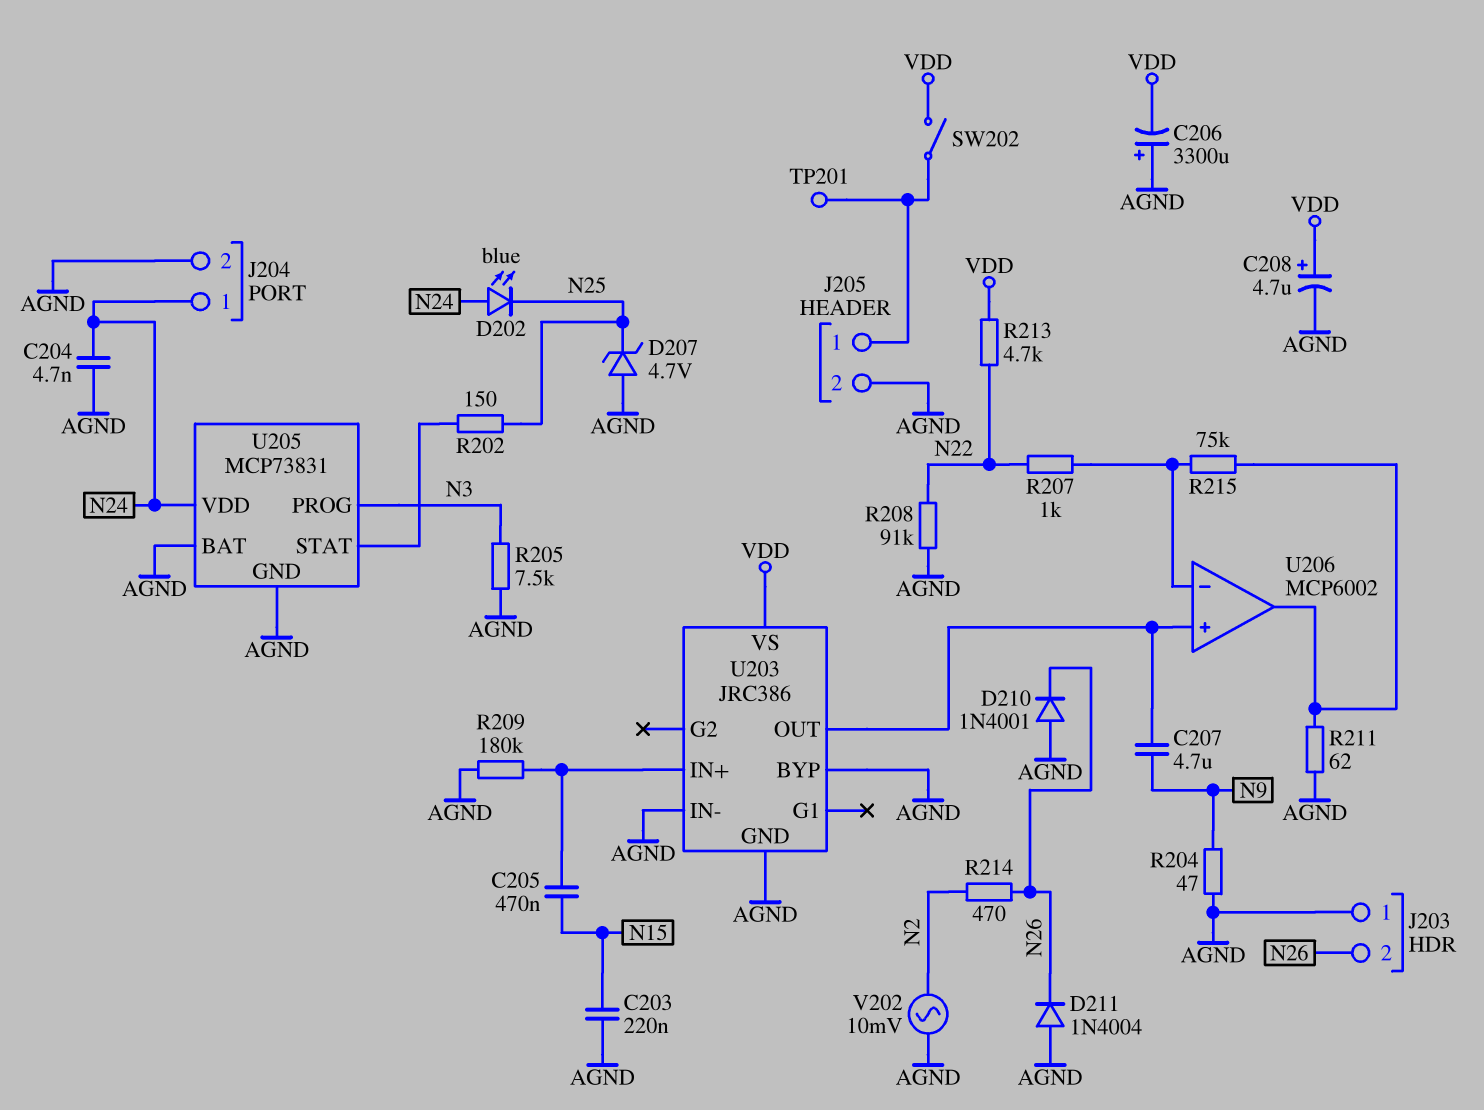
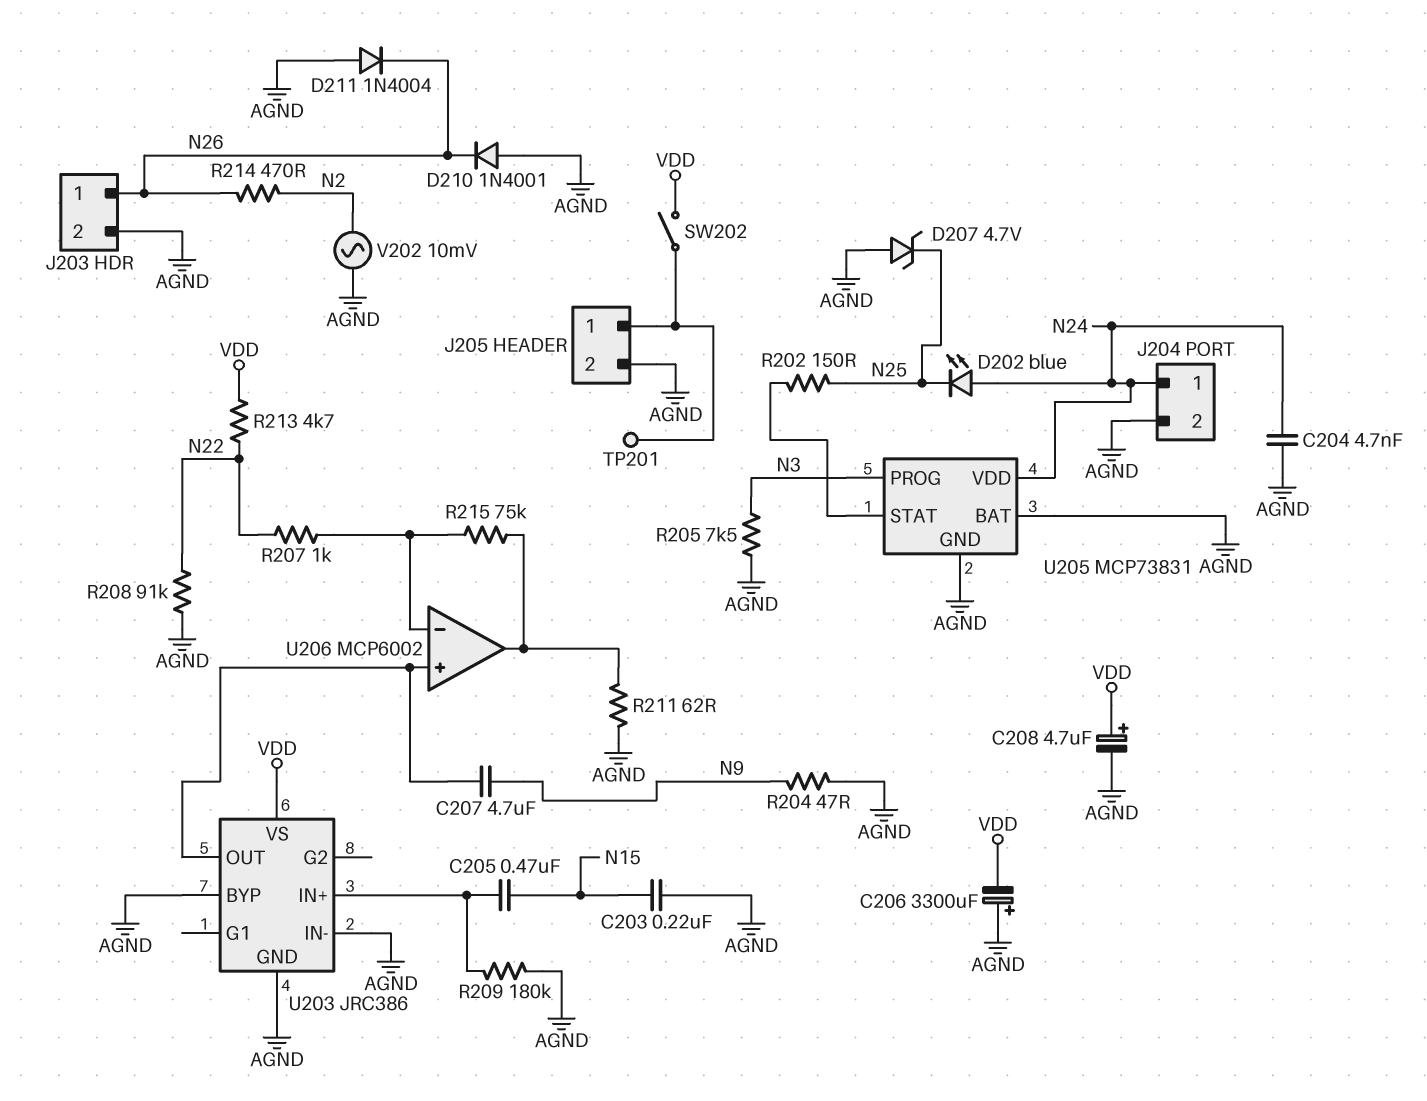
J203 pin 1: AGND -> N26
J203 pin 2: N26 -> AGND

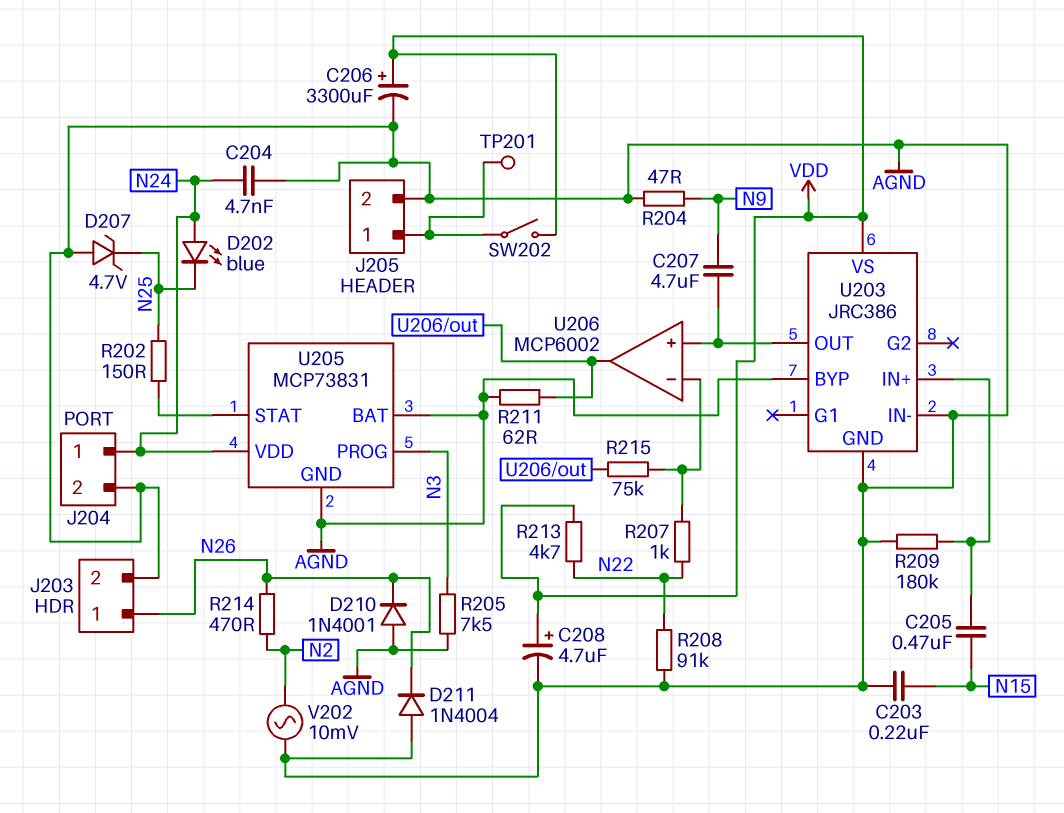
C206: 3300uF (plus AGND, minus VDD) -> 3300uF (plus VDD, minus AGND)

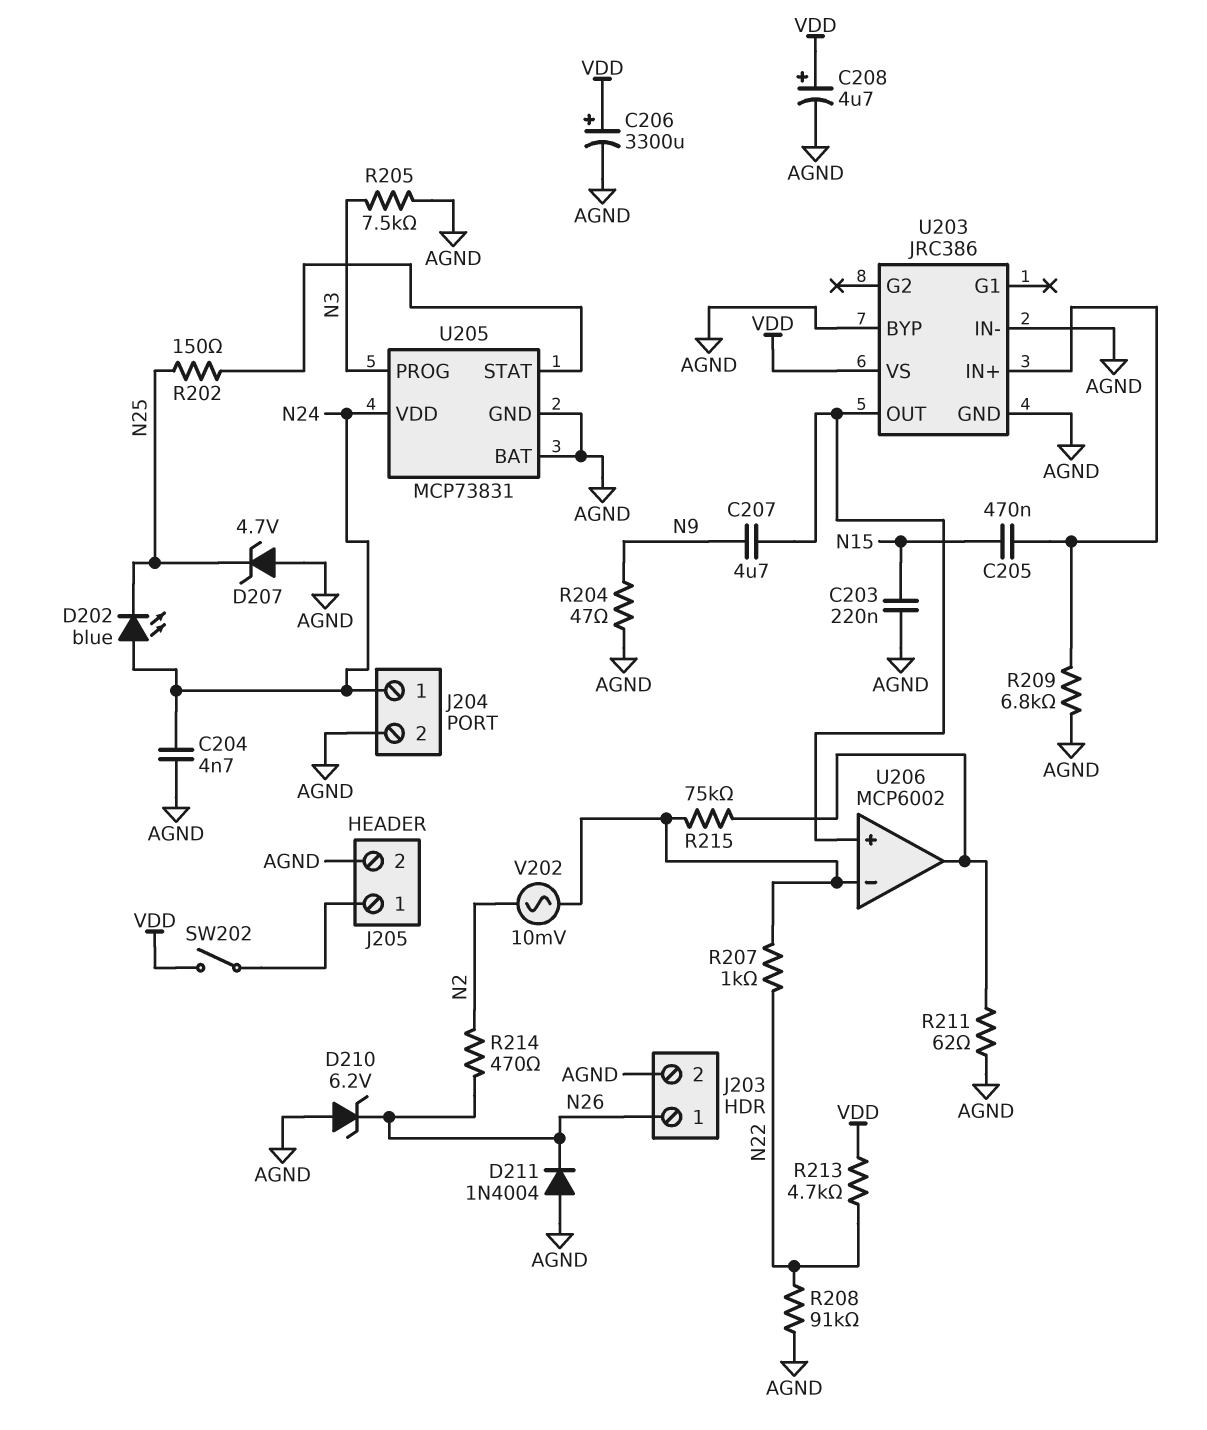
D210: diode 1N4001 (A AGND, K N26) -> zener 6.2V (A AGND, K N26)
R209: 180k (AGND, U203/IN+) -> 6.8k (AGND, U203/IN+)
TP201: test point (J205/1) -> none
V202: AC 10mV (AGND, N2) -> AC 10mV (N2, U206/in-)

